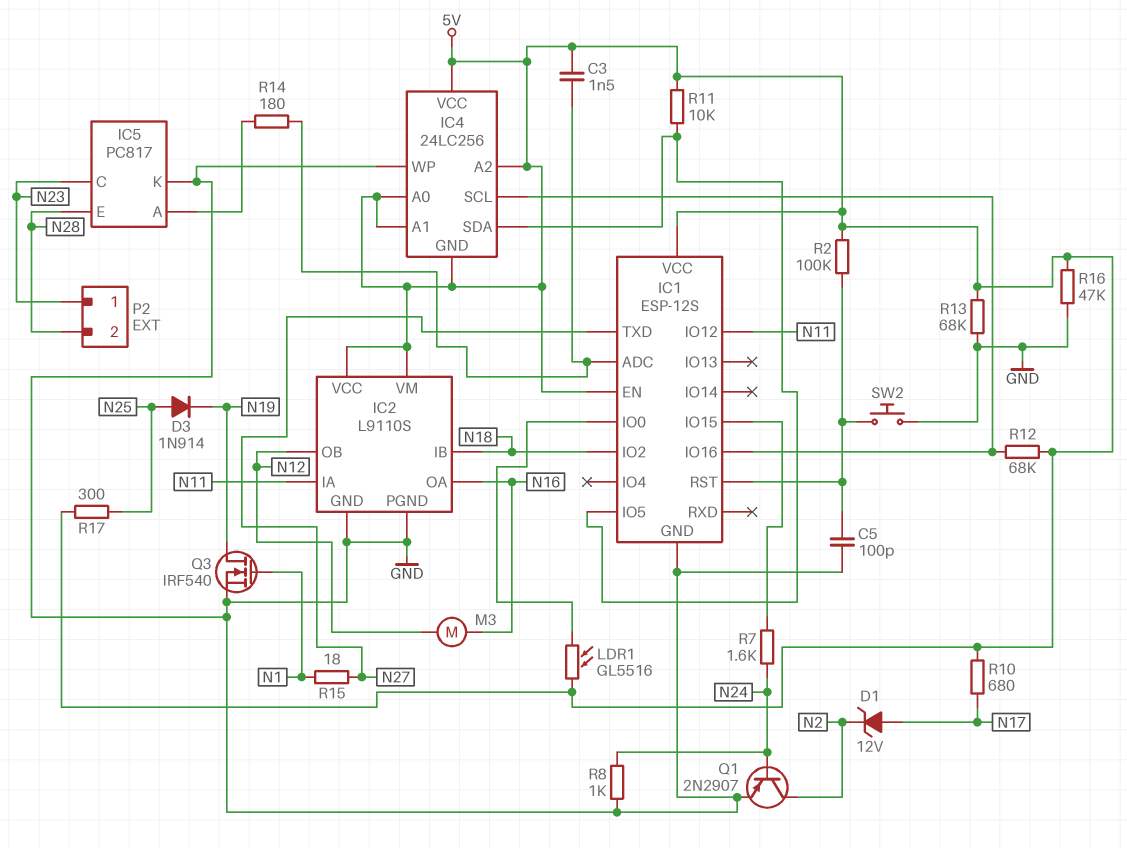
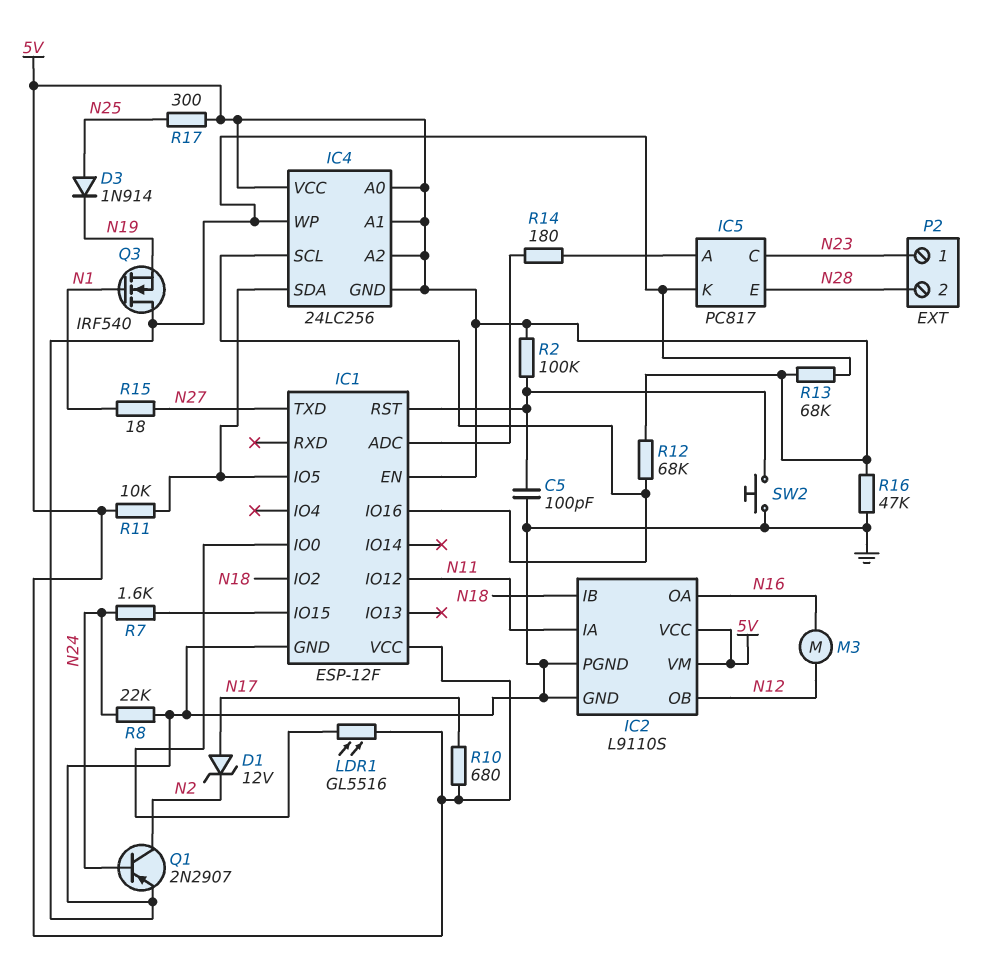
C3: 1.5nF (5V, IC1/ADC) -> none
IC1: ESP-12S -> ESP-12F
Q3: NMOS IRF540 (G N1, D N19, S GND) -> NMOS IRF540 (G N1, D GND, S N19)
R8: 1k (GND, N24) -> 22k (GND, N24)

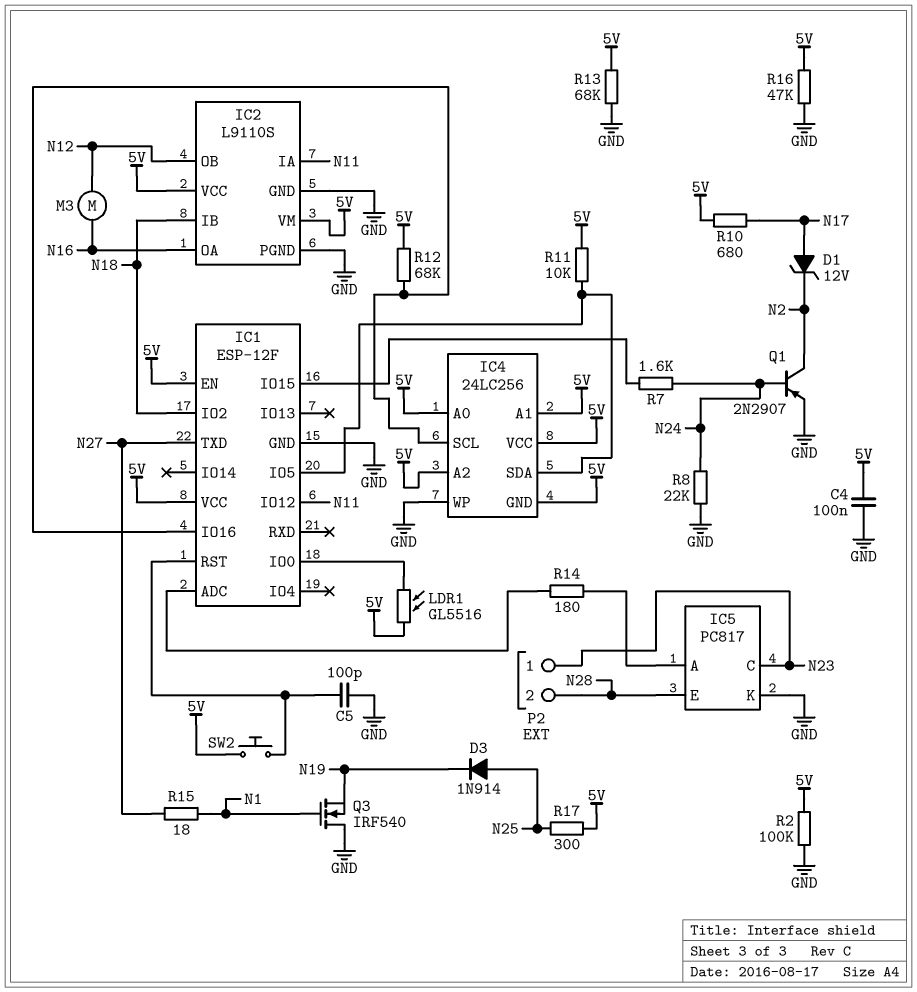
C4: none -> 100nF (5V, GND)
R2: 100k (5V, IC1/RST) -> 100k (5V, GND)
SW2: button (GND, IC1/RST) -> button (5V, IC1/RST)

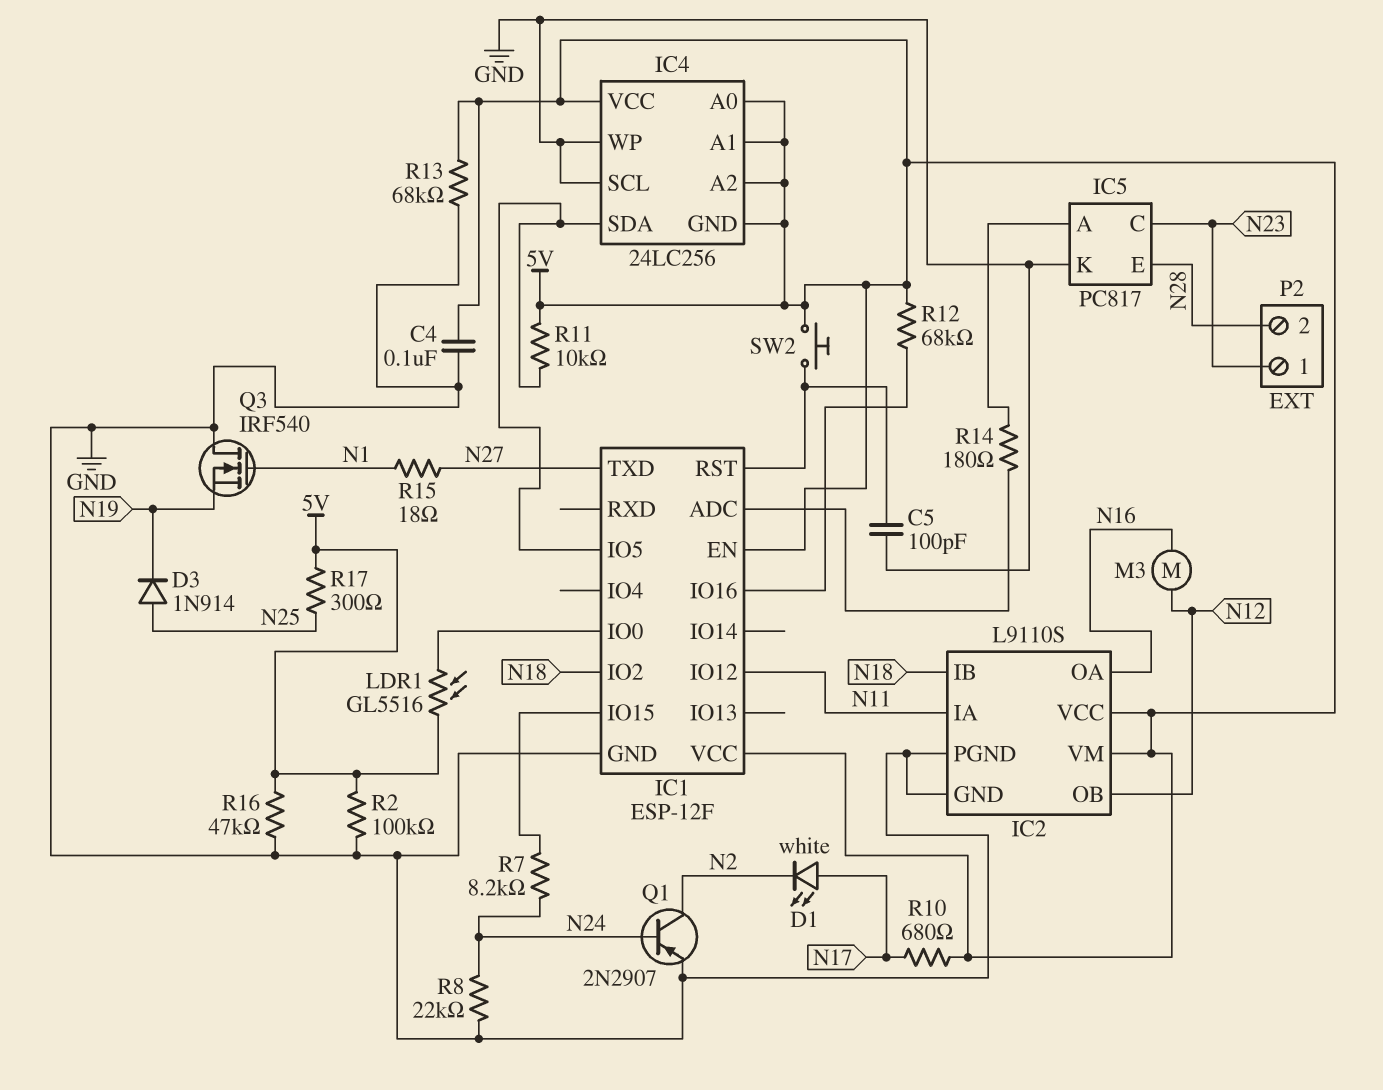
D1: zener 12V (A N17, K N2) -> LED white (A N17, K N2)
IC4 pin SCL: IC1/IO16 -> GND
R7: 1.6k (IC1/IO15, N24) -> 8.2k (IC1/IO15, N24)

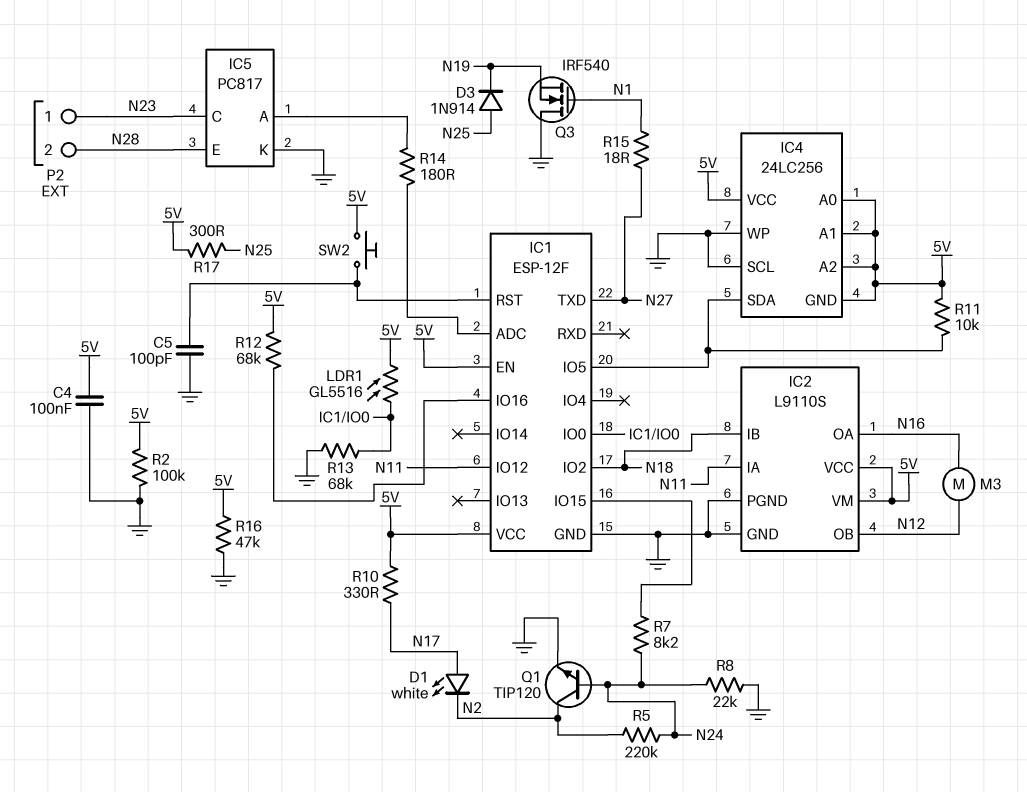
Q1: PNP 2N2907 (B N24, C N2, E GND) -> NPN TIP120 (B N24, C N2, E GND)
R5: none -> 220k (N2, N24)
R10: 680 (5V, N17) -> 330 (5V, N17)
R13: 68k (5V, GND) -> 68k (GND, IC1/IO0)

